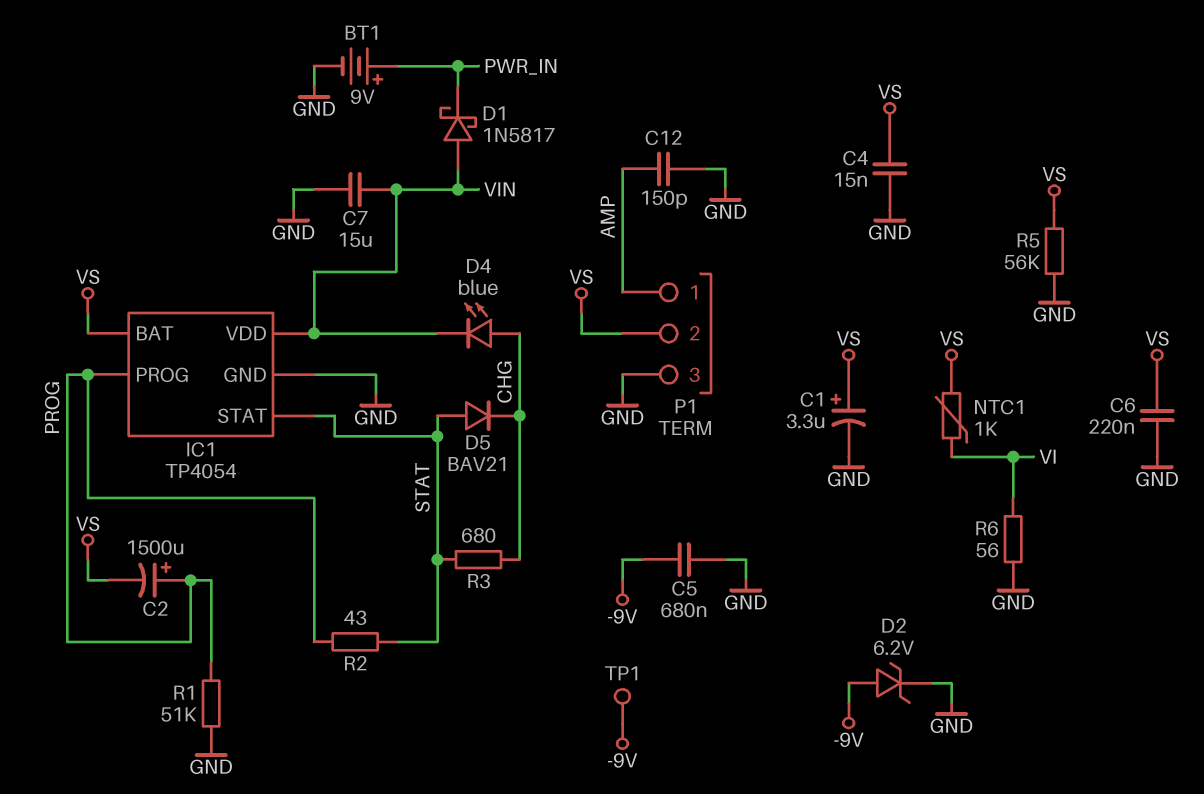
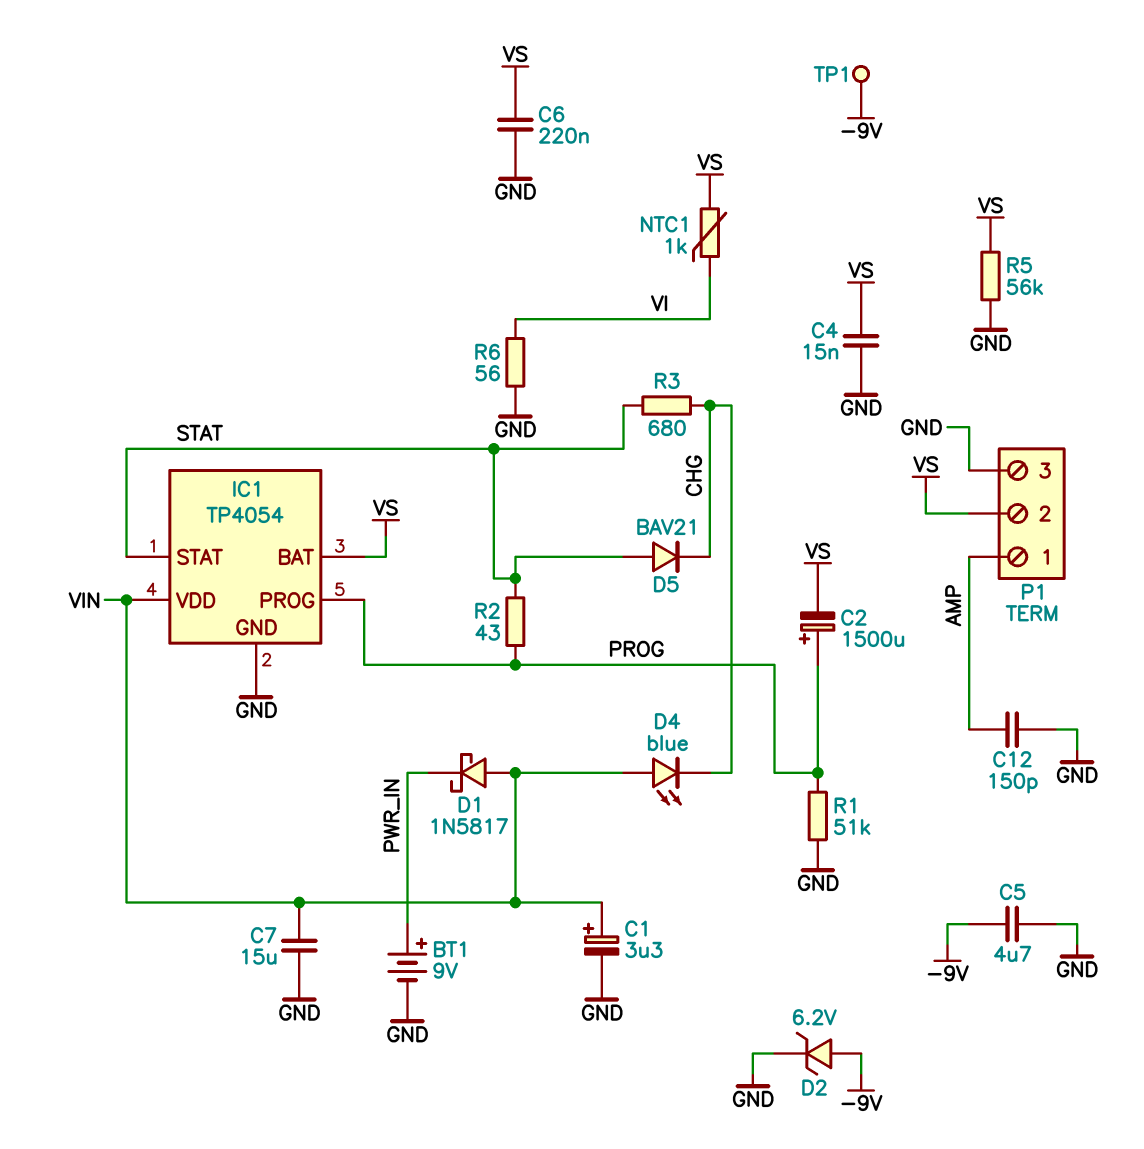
C1: 3.3uF (plus VS, minus GND) -> 3.3uF (plus VIN, minus GND)
C5: 680nF (-9V, GND) -> 4.7uF (-9V, GND)
D4: LED blue (A CHG, K VIN) -> LED blue (A VIN, K CHG)

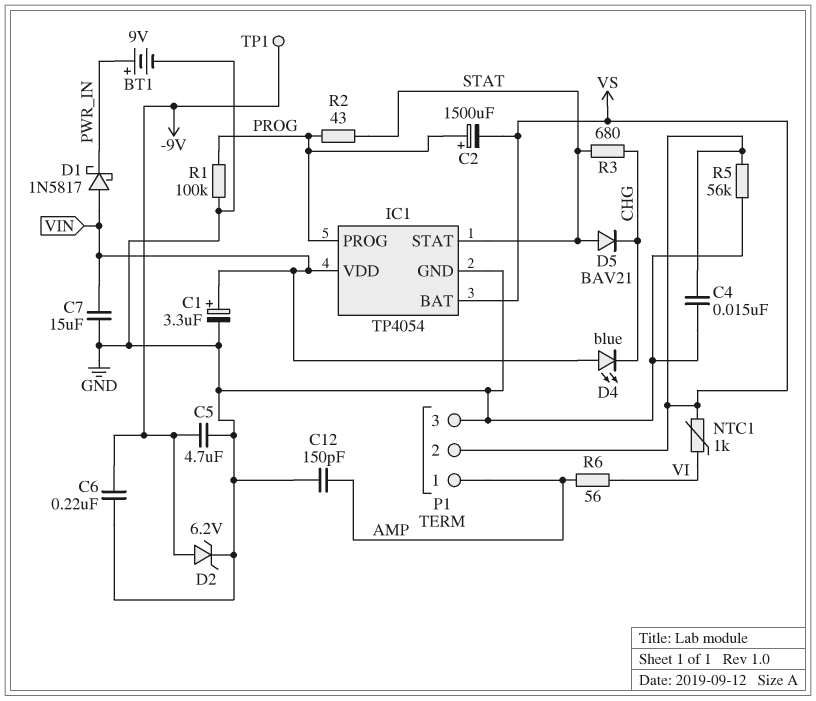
C6: 220nF (GND, VS) -> 220nF (-9V, GND)
R1: 51k (GND, PROG) -> 100k (GND, PROG)
R6: 56 (GND, VI) -> 56 (AMP, VI)

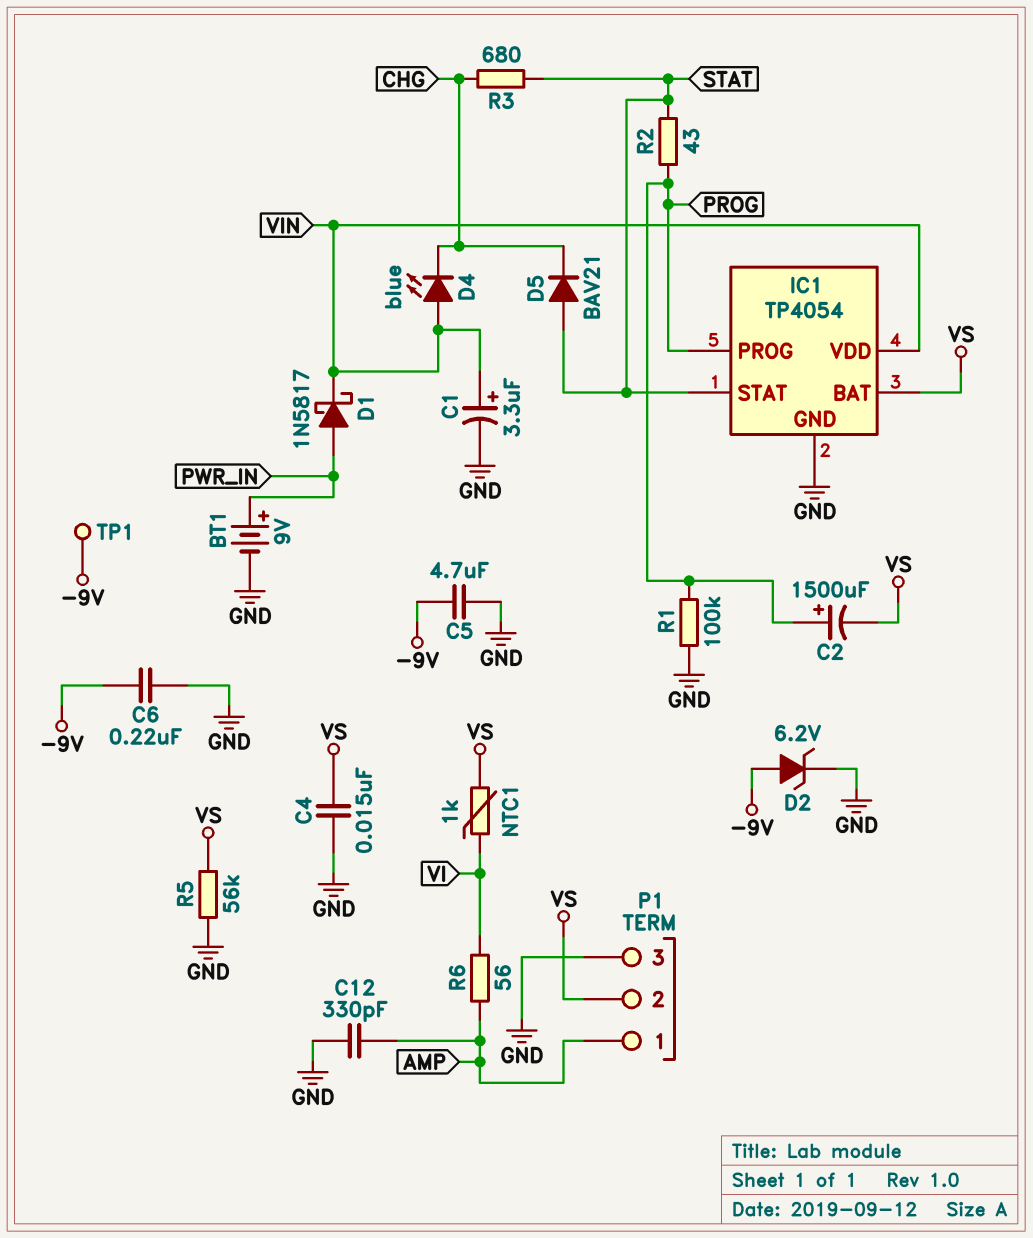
C7: 15uF (GND, VIN) -> none
C12: 150pF (AMP, GND) -> 330pF (AMP, GND)
D1: schottky 1N5817 (A VIN, K PWR_IN) -> schottky 1N5817 (A PWR_IN, K VIN)

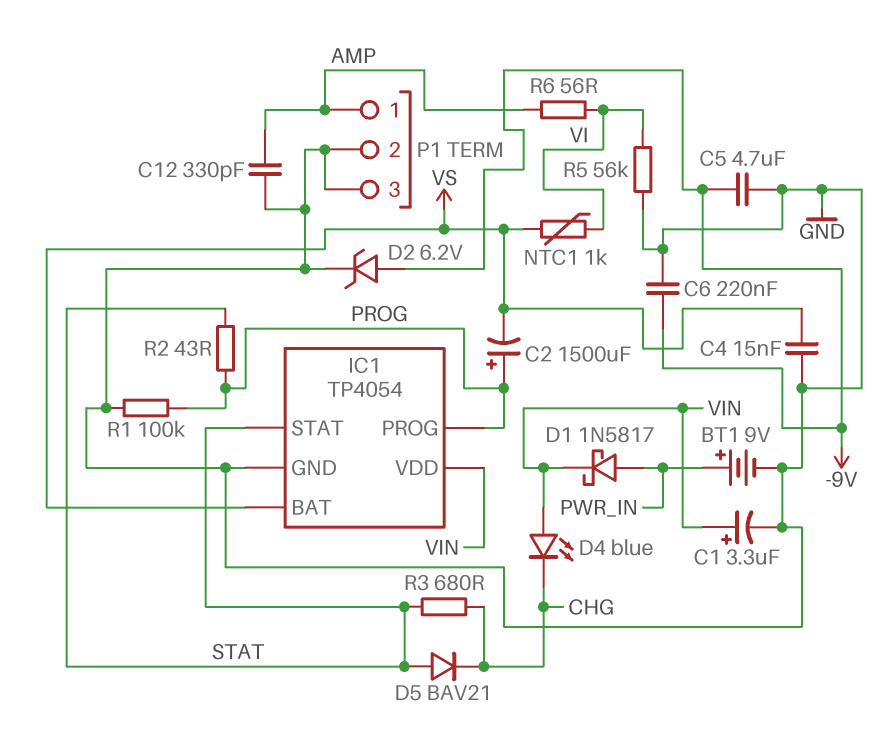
P1 pin 2: VS -> GND
R5: 56k (GND, VS) -> 56k (GND, VI)
TP1: test point (-9V) -> none

